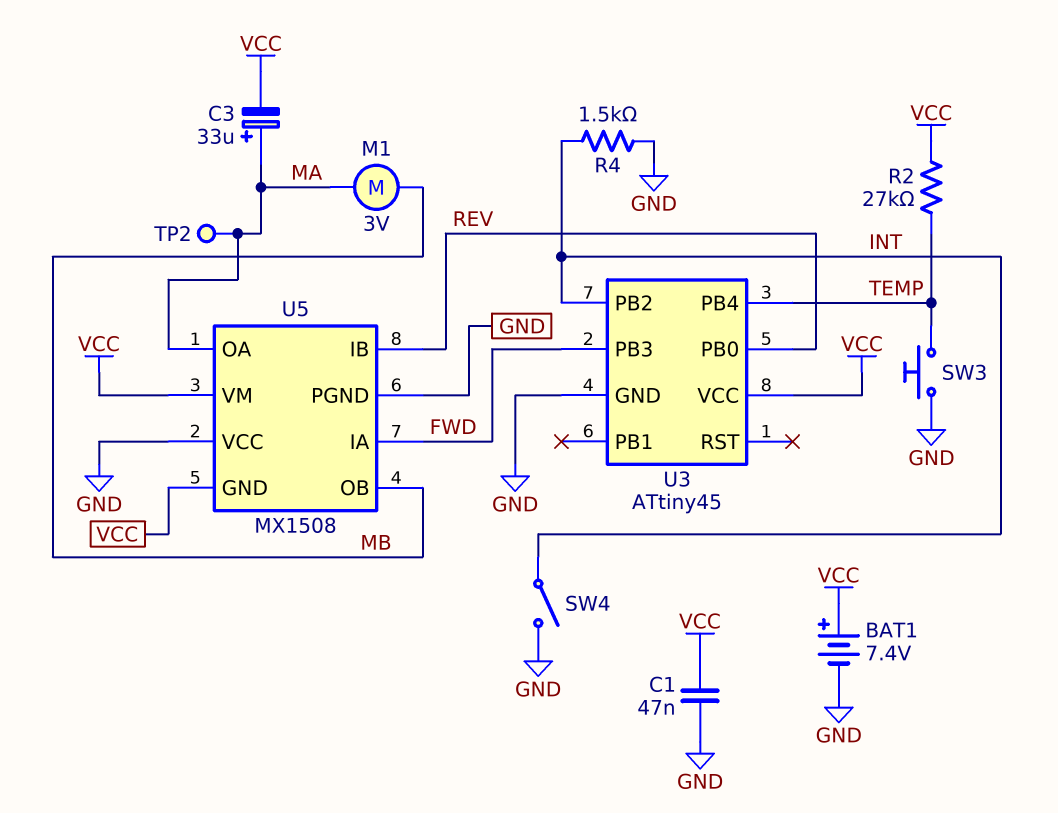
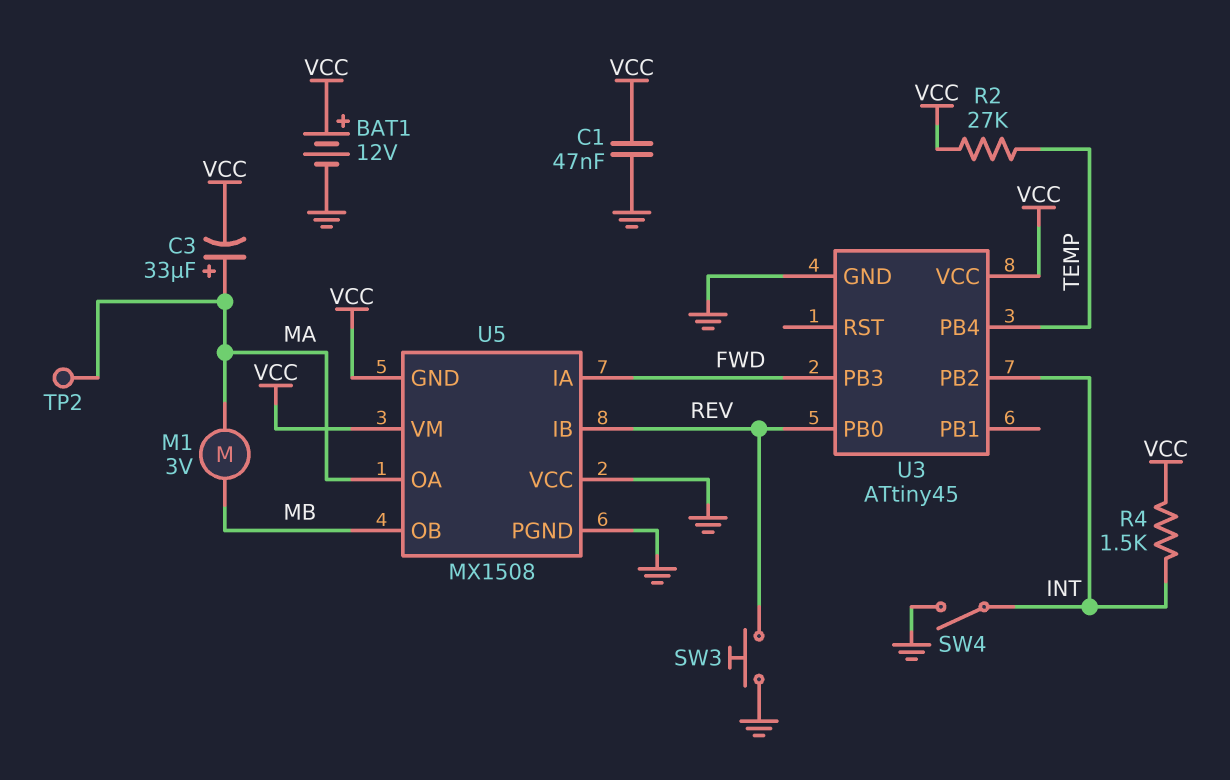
BAT1: 7.4V (plus VCC, minus GND) -> 12V (plus VCC, minus GND)
R4: 1.5k (GND, INT) -> 1.5k (INT, VCC)
SW3: button (GND, TEMP) -> button (GND, REV)

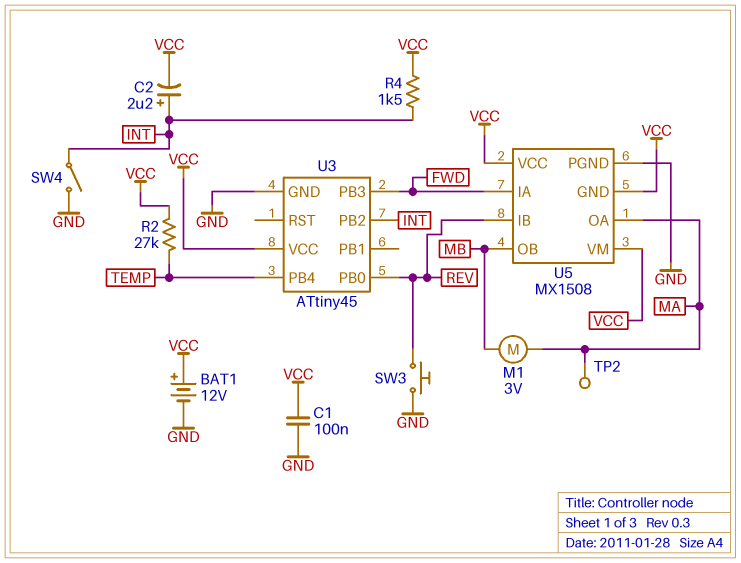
C1: 47nF (GND, VCC) -> 100nF (GND, VCC)
C2: none -> 2.2uF (plus INT, minus VCC)
C3: 33uF (plus MA, minus VCC) -> none
U5 pin VCC: GND -> VCC

